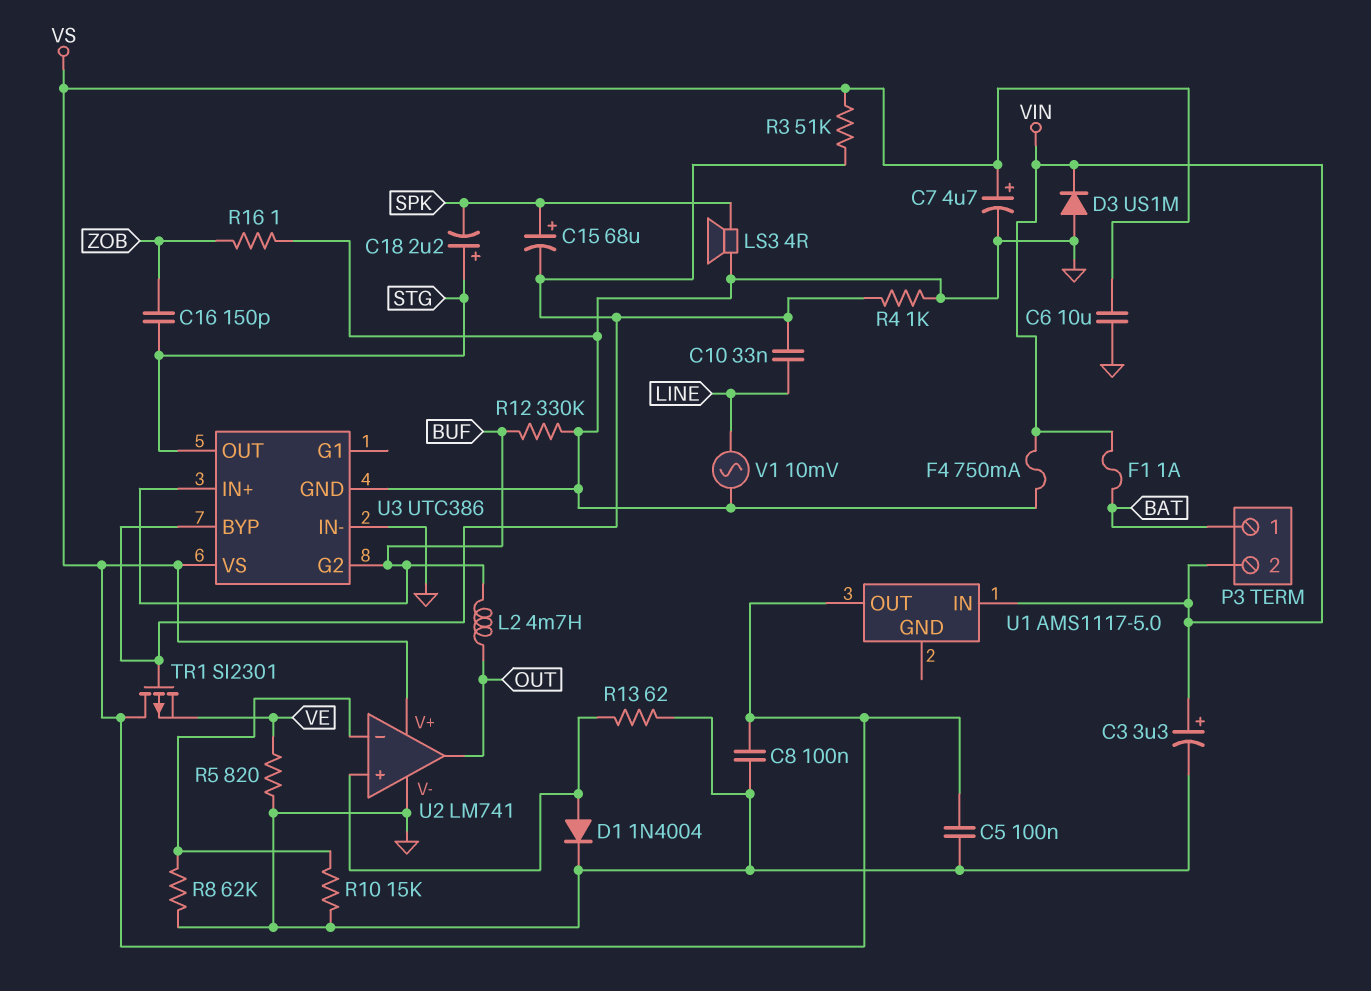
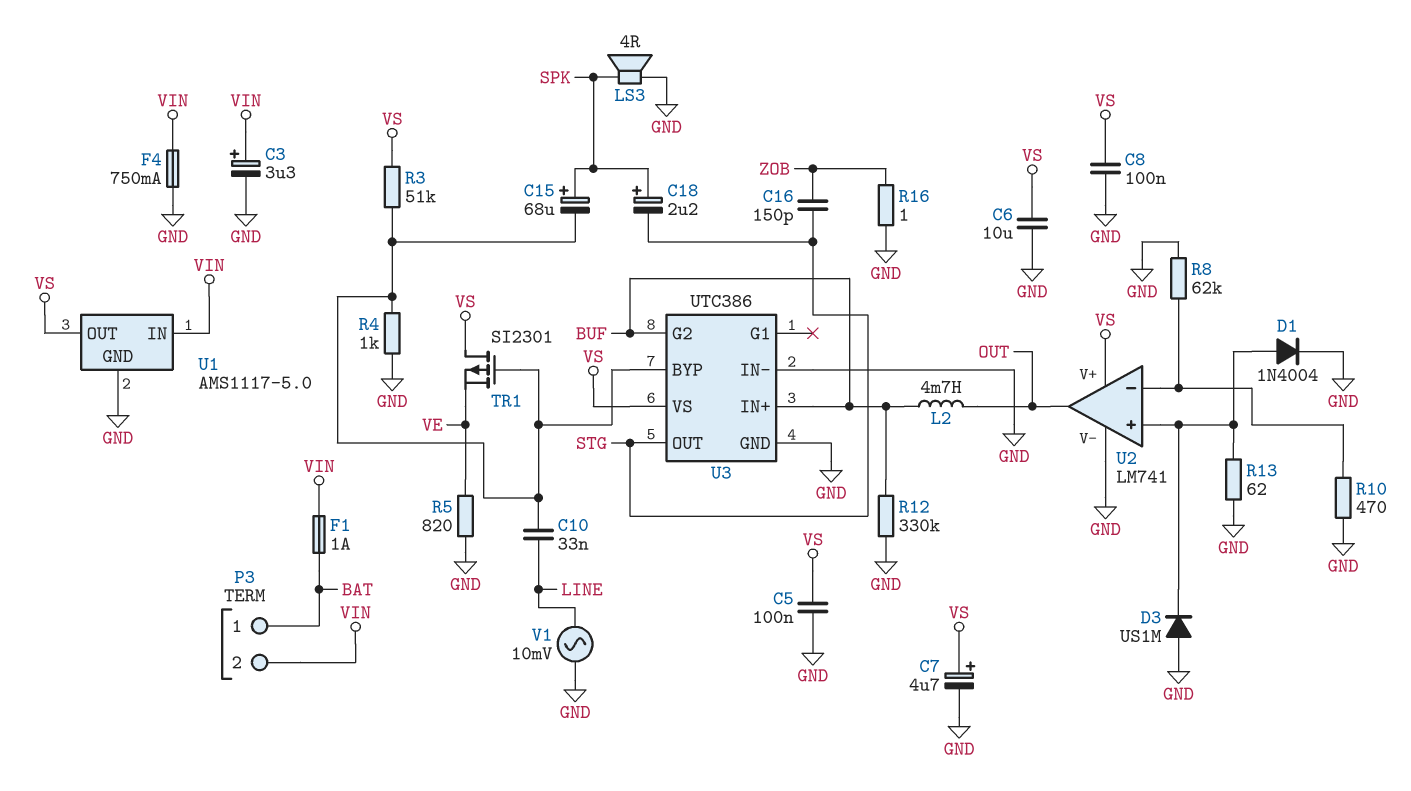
C18: 2.2uF (plus STG, minus SPK) -> 2.2uF (plus SPK, minus STG)
D3: diode US1M (A GND, K VIN) -> diode US1M (A GND, K U2/in+)
R10: 15k (GND, U2/in-) -> 470 (GND, U2/in-)
U1 pin GND: none -> GND

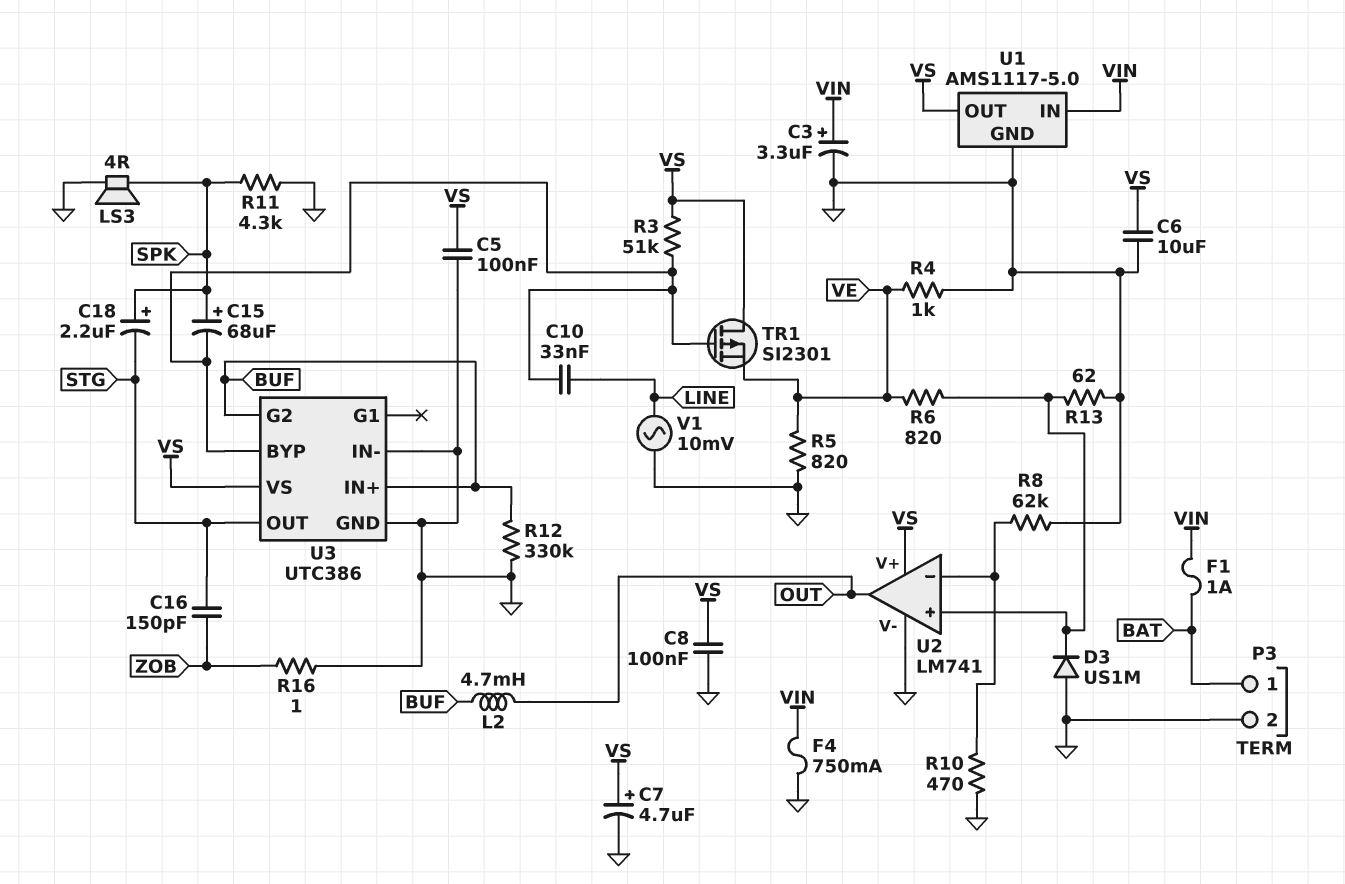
D1: diode 1N4004 (A U2/in+, K GND) -> none
P3 pin 2: VIN -> GND
R4: 1k (GND, U3/BYP) -> 1k (GND, VE)
R6: none -> 820 (U2/in+, VE)
R11: none -> 4.3k (GND, SPK)

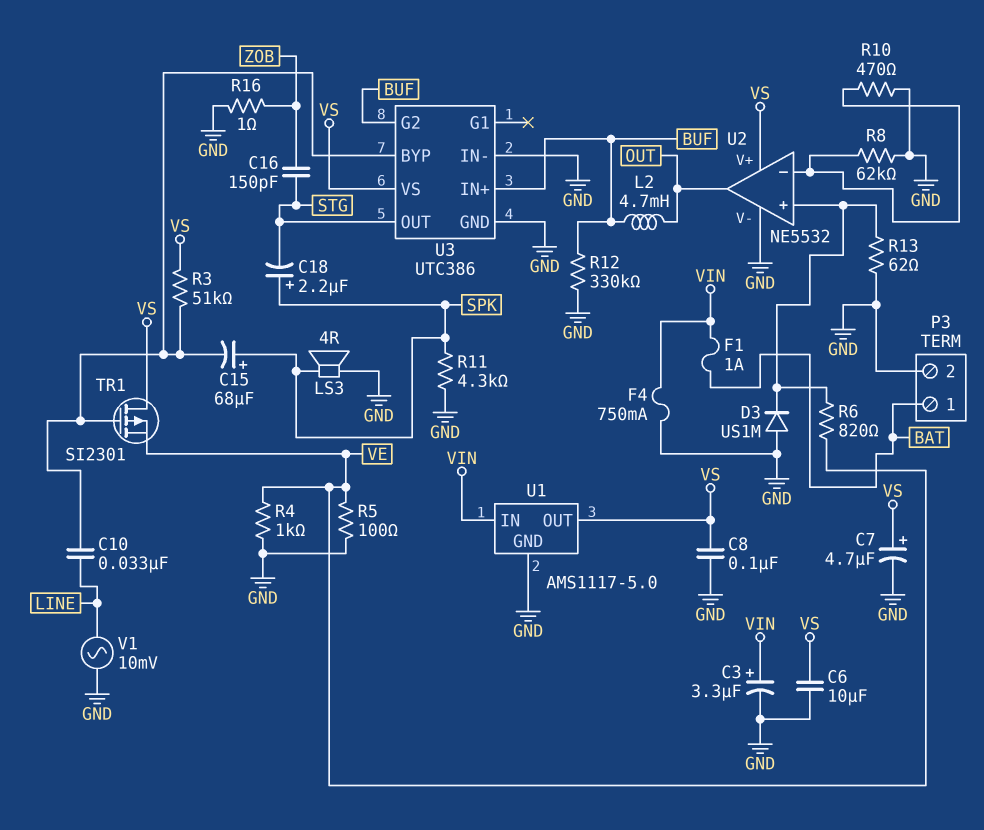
C5: 100nF (GND, VS) -> none
R5: 820 (GND, VE) -> 100 (GND, VE)
U2: LM741 -> NE5532

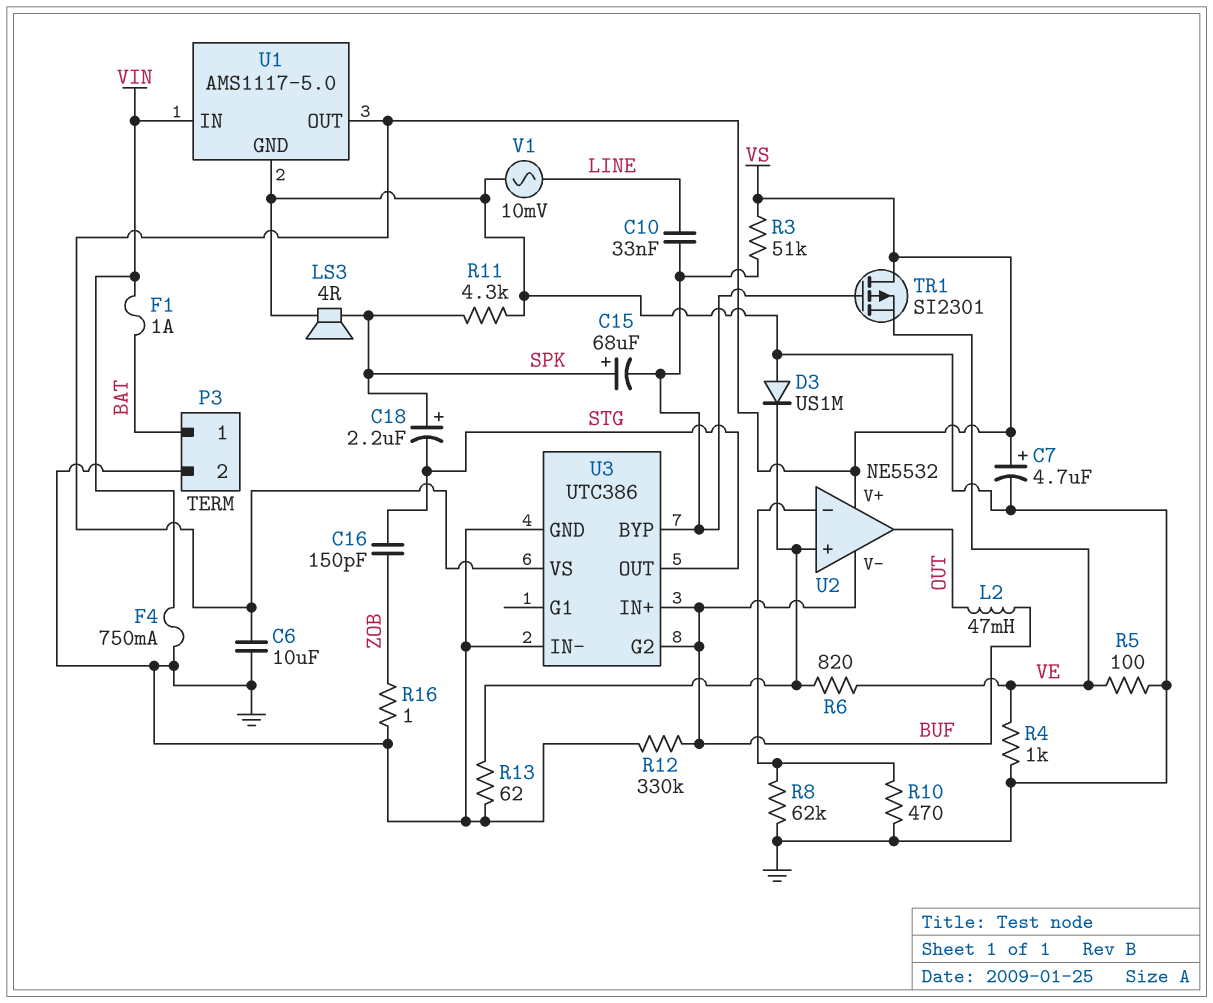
C3: 3.3uF (plus VIN, minus GND) -> none
C8: 100nF (GND, VS) -> none
L2: 4.7mH (BUF, OUT) -> 47mH (BUF, OUT)
U2 pin V-: GND -> BUF

